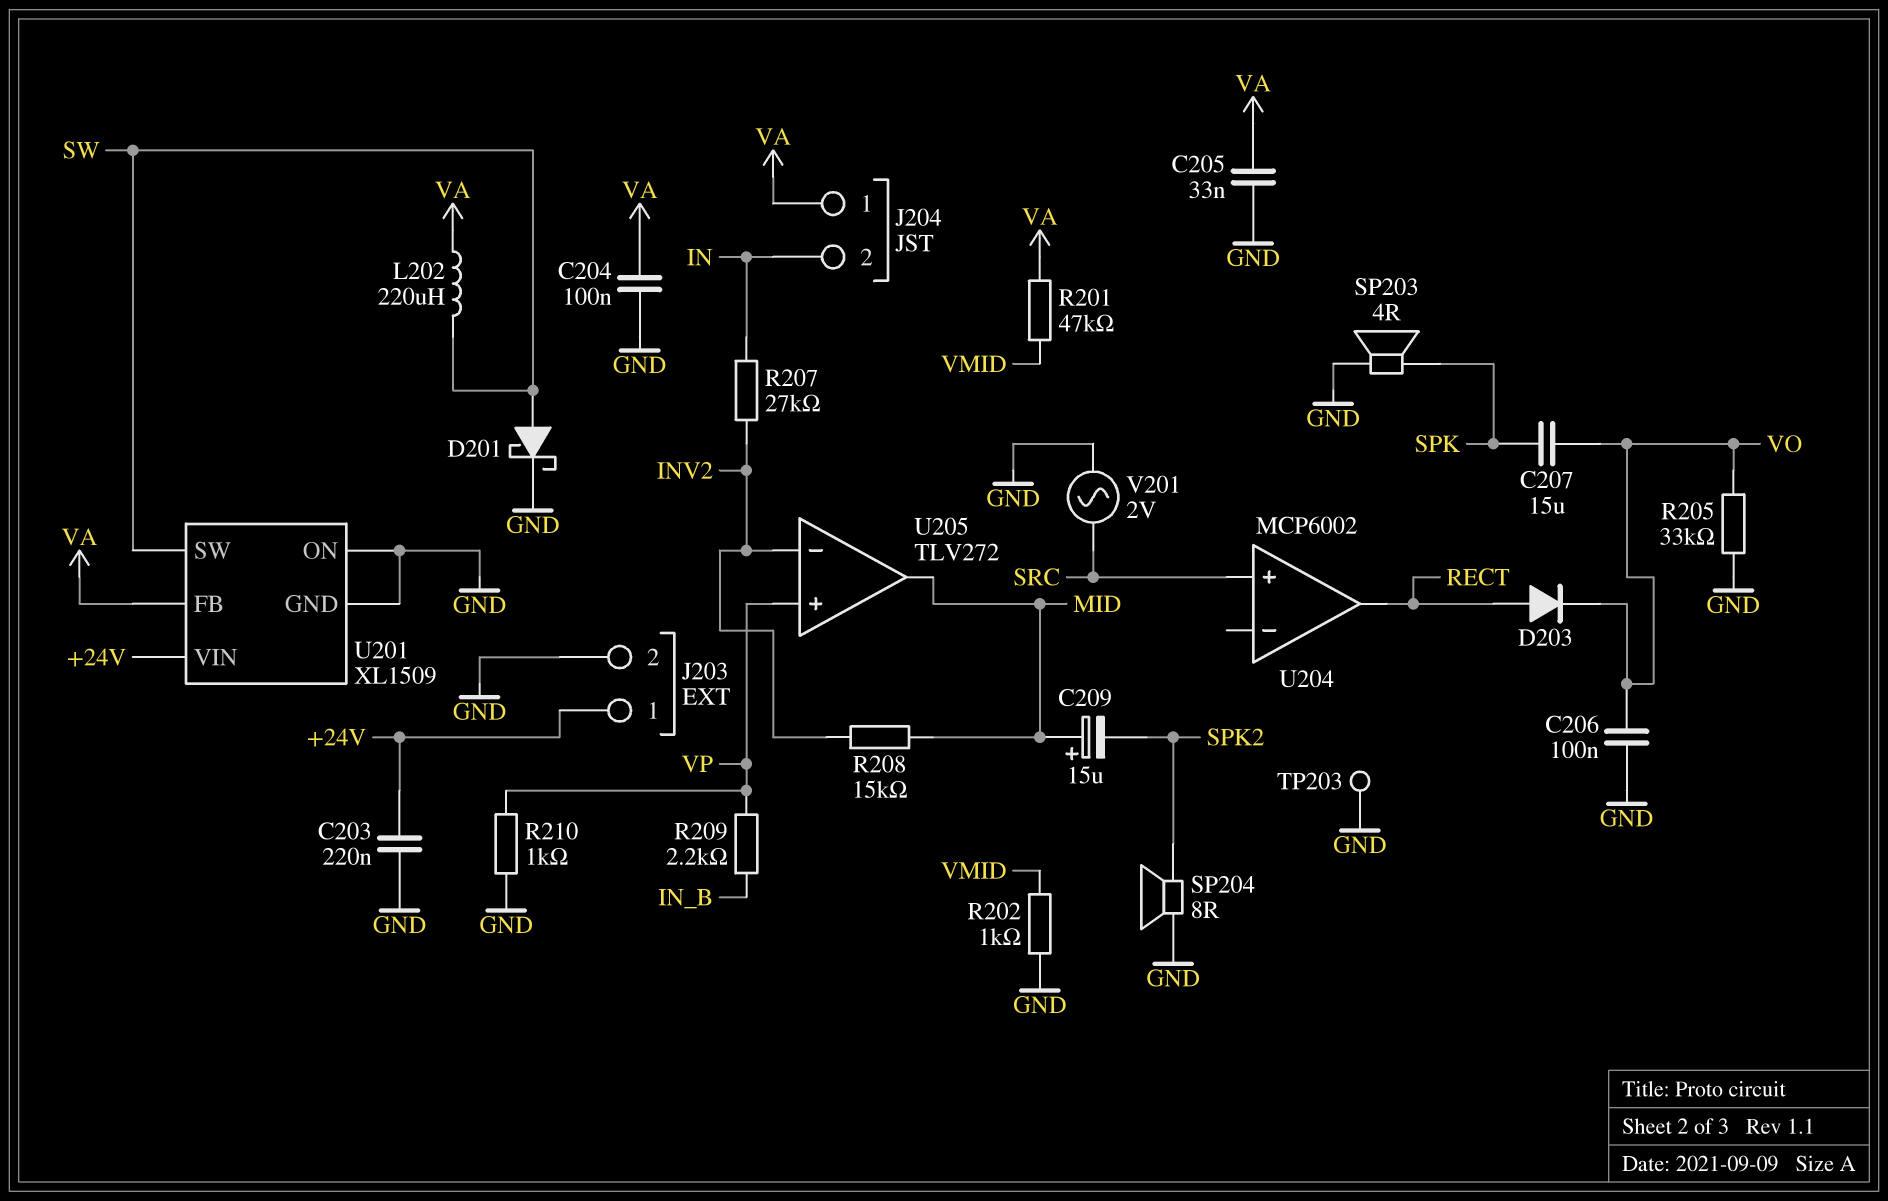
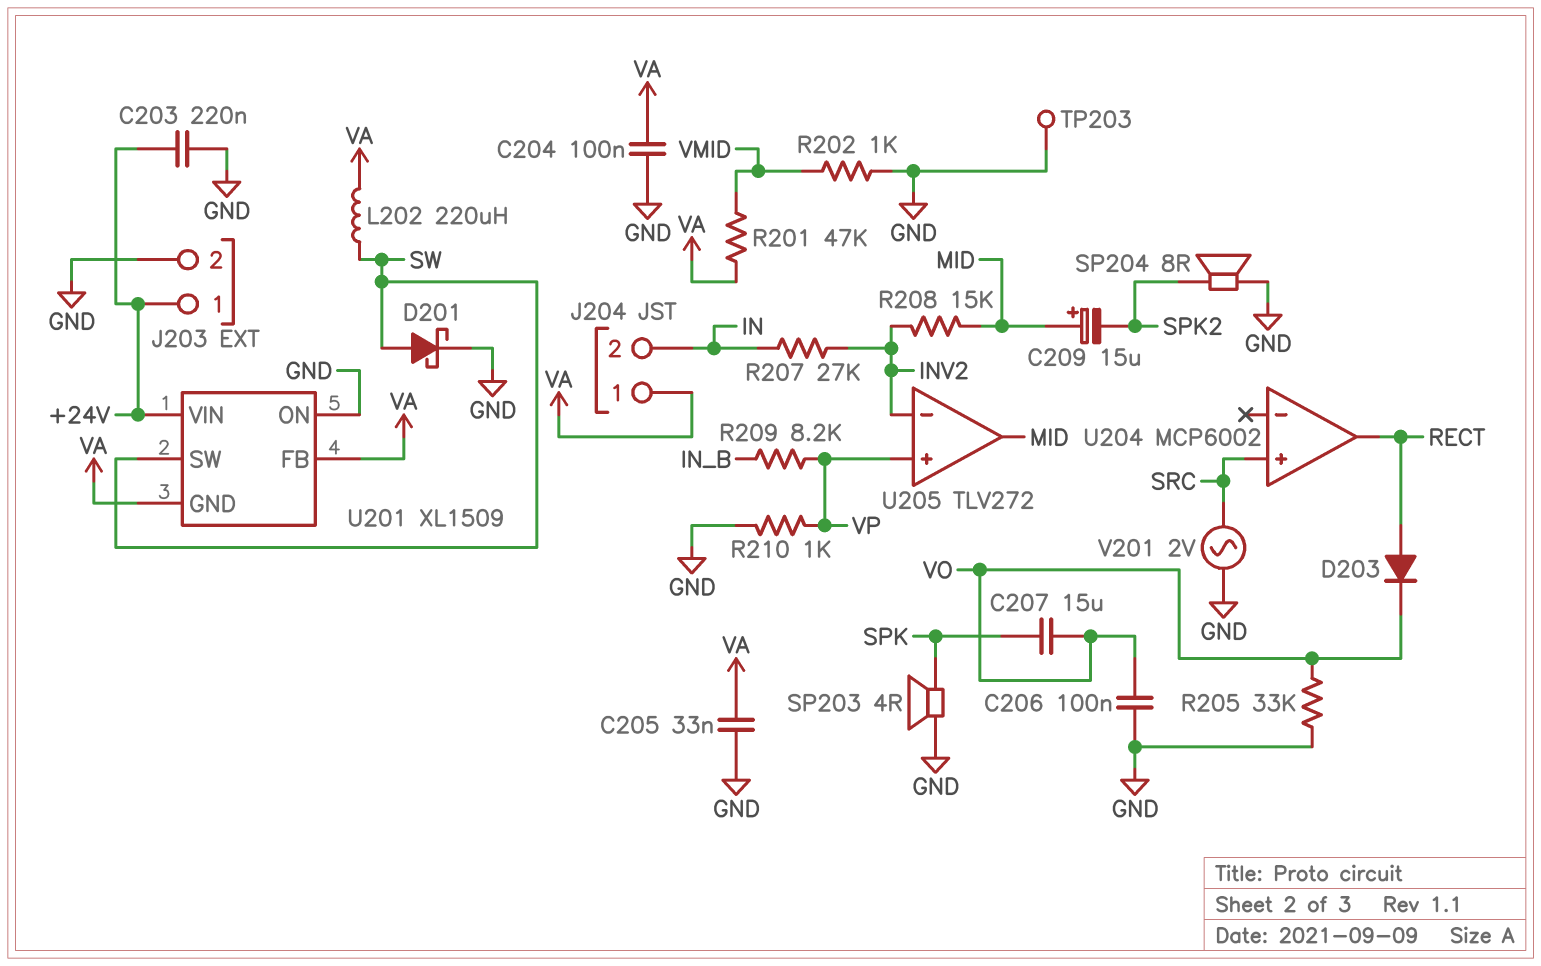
R209: 2.2k (IN_B, VP) -> 8.2k (IN_B, VP)
U201 pin GND: GND -> VA

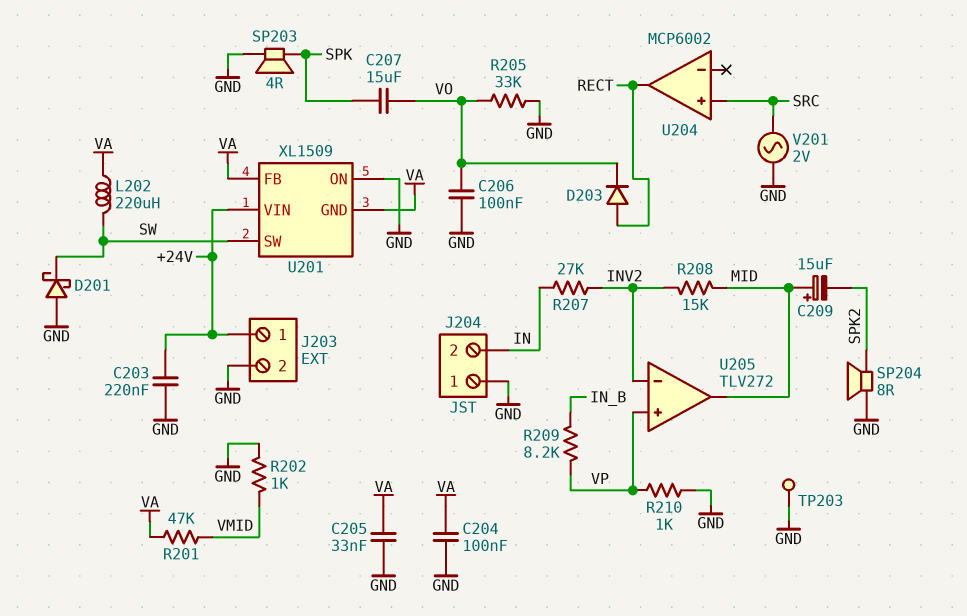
D201: schottky (A SW, K GND) -> schottky (A GND, K SW)
J204 pin 1: VA -> GND

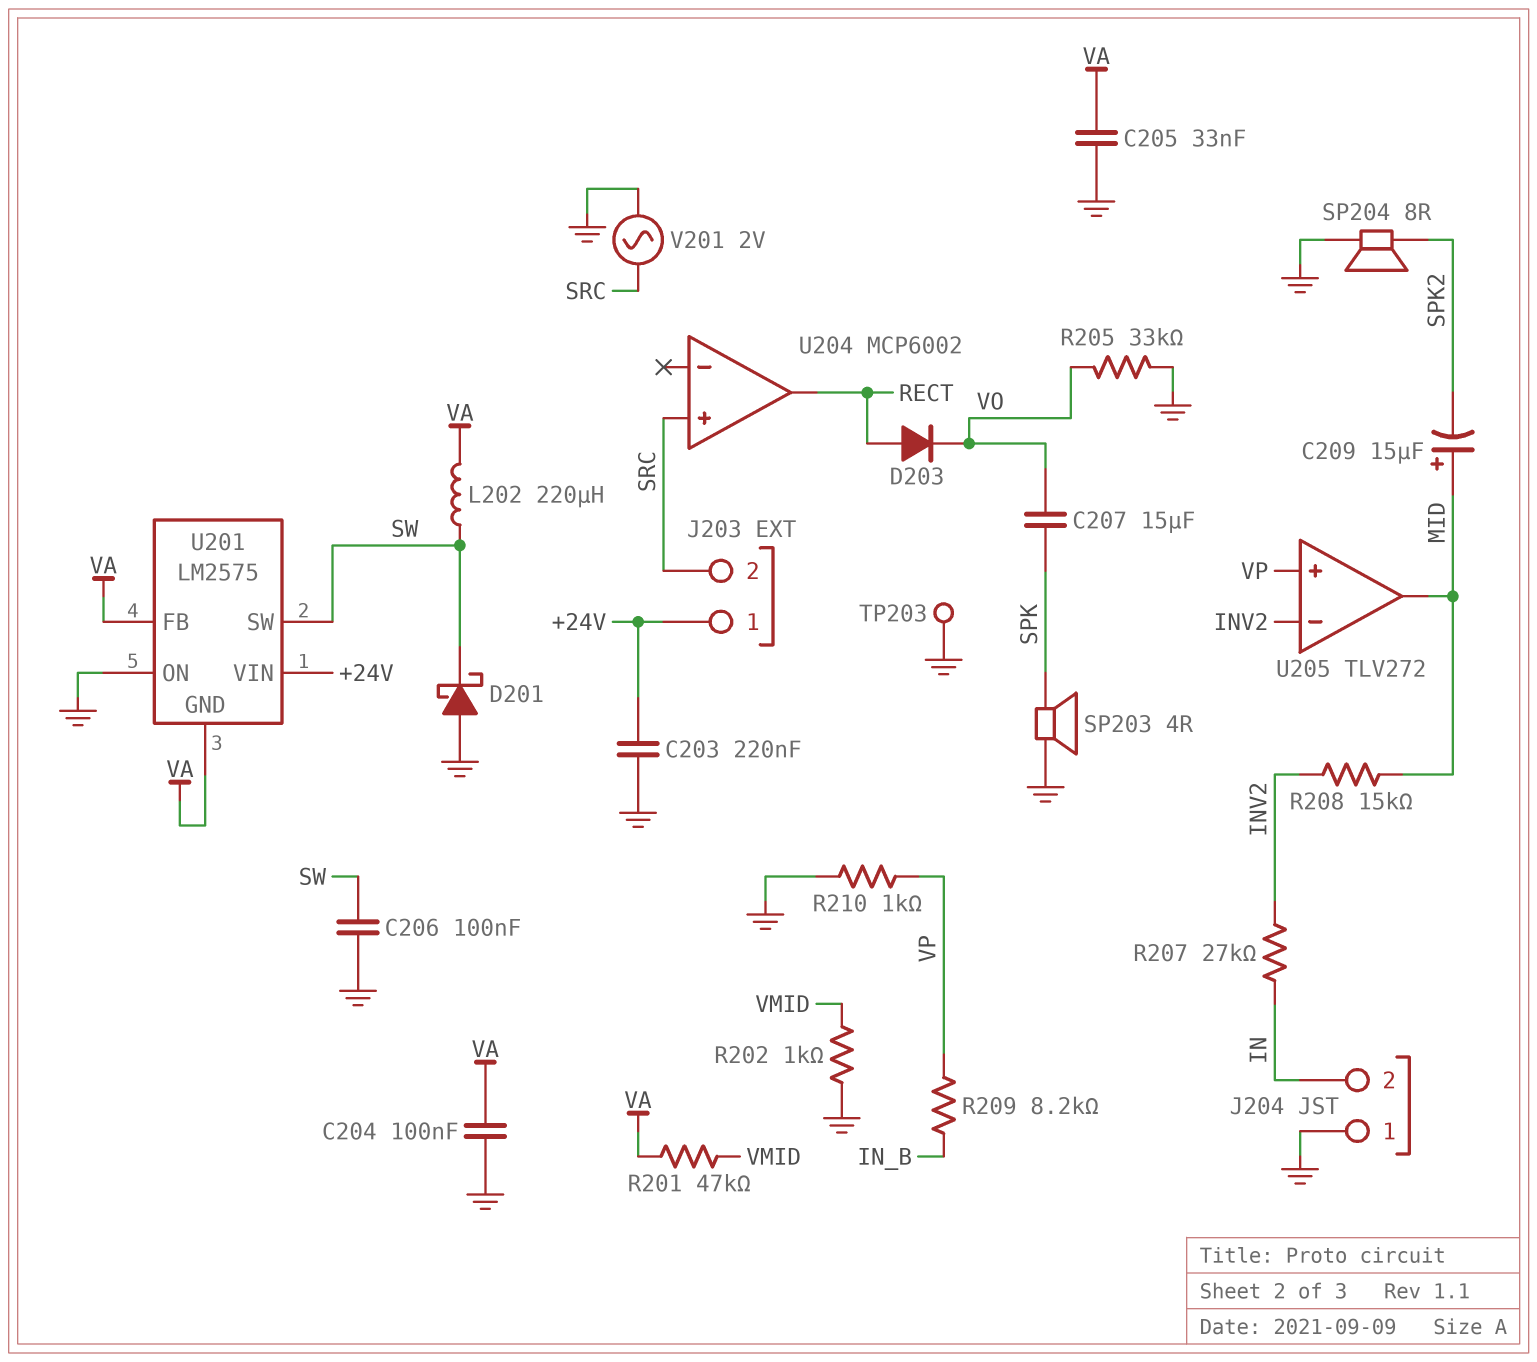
C206: 100nF (GND, VO) -> 100nF (GND, SW)
J203 pin 2: GND -> SRC
U201: XL1509 -> LM2575

